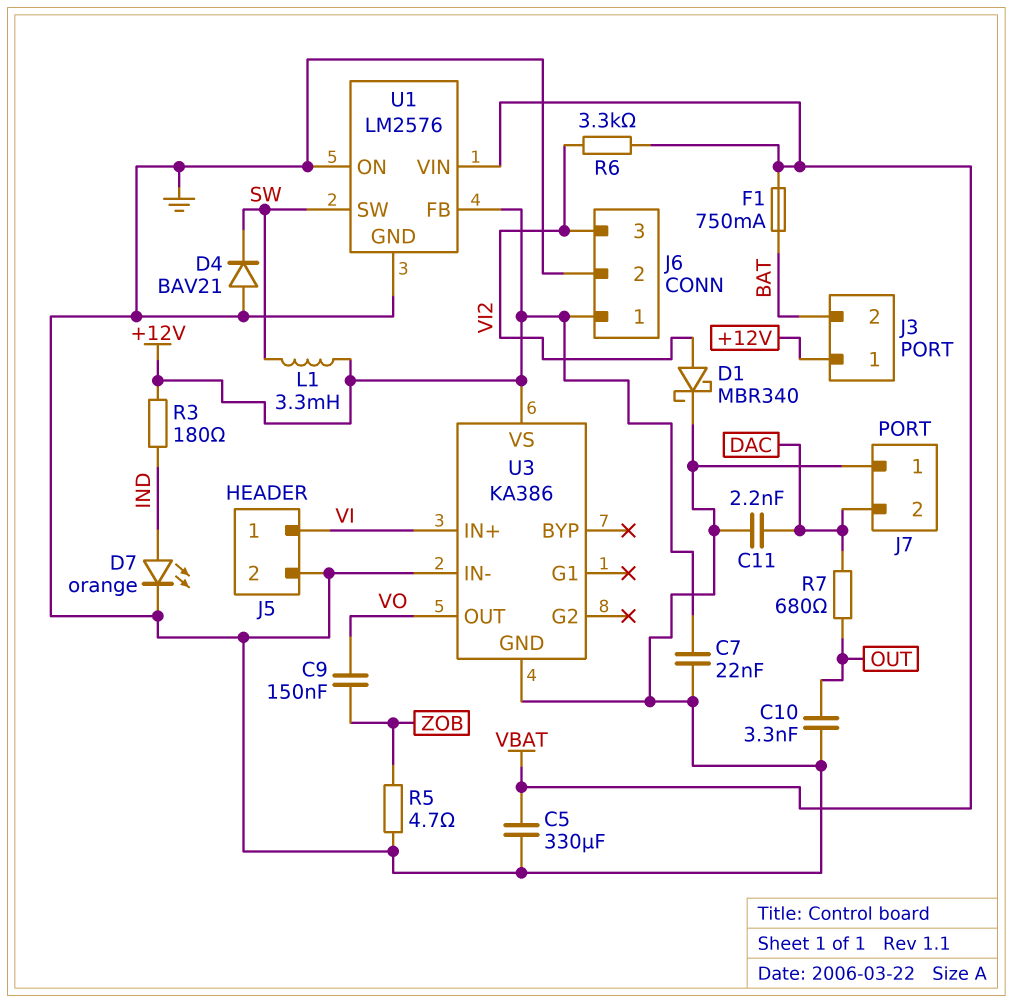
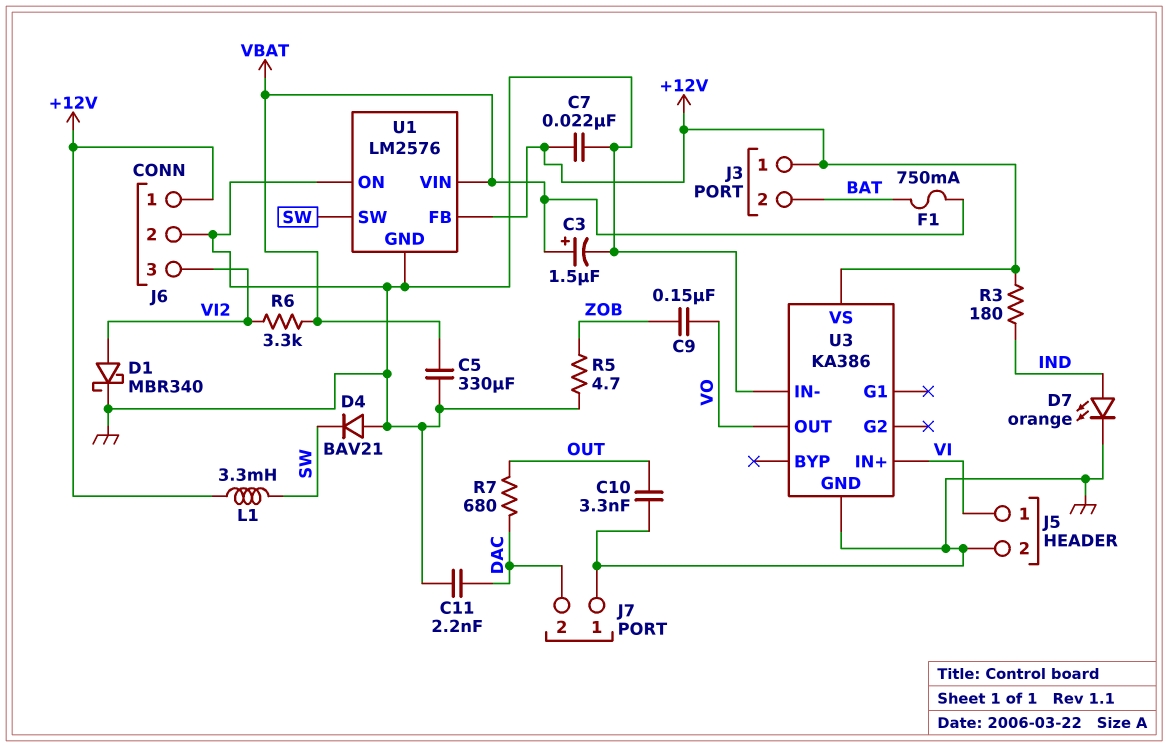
C3: none -> 1.5uF (plus VBAT, minus GND)

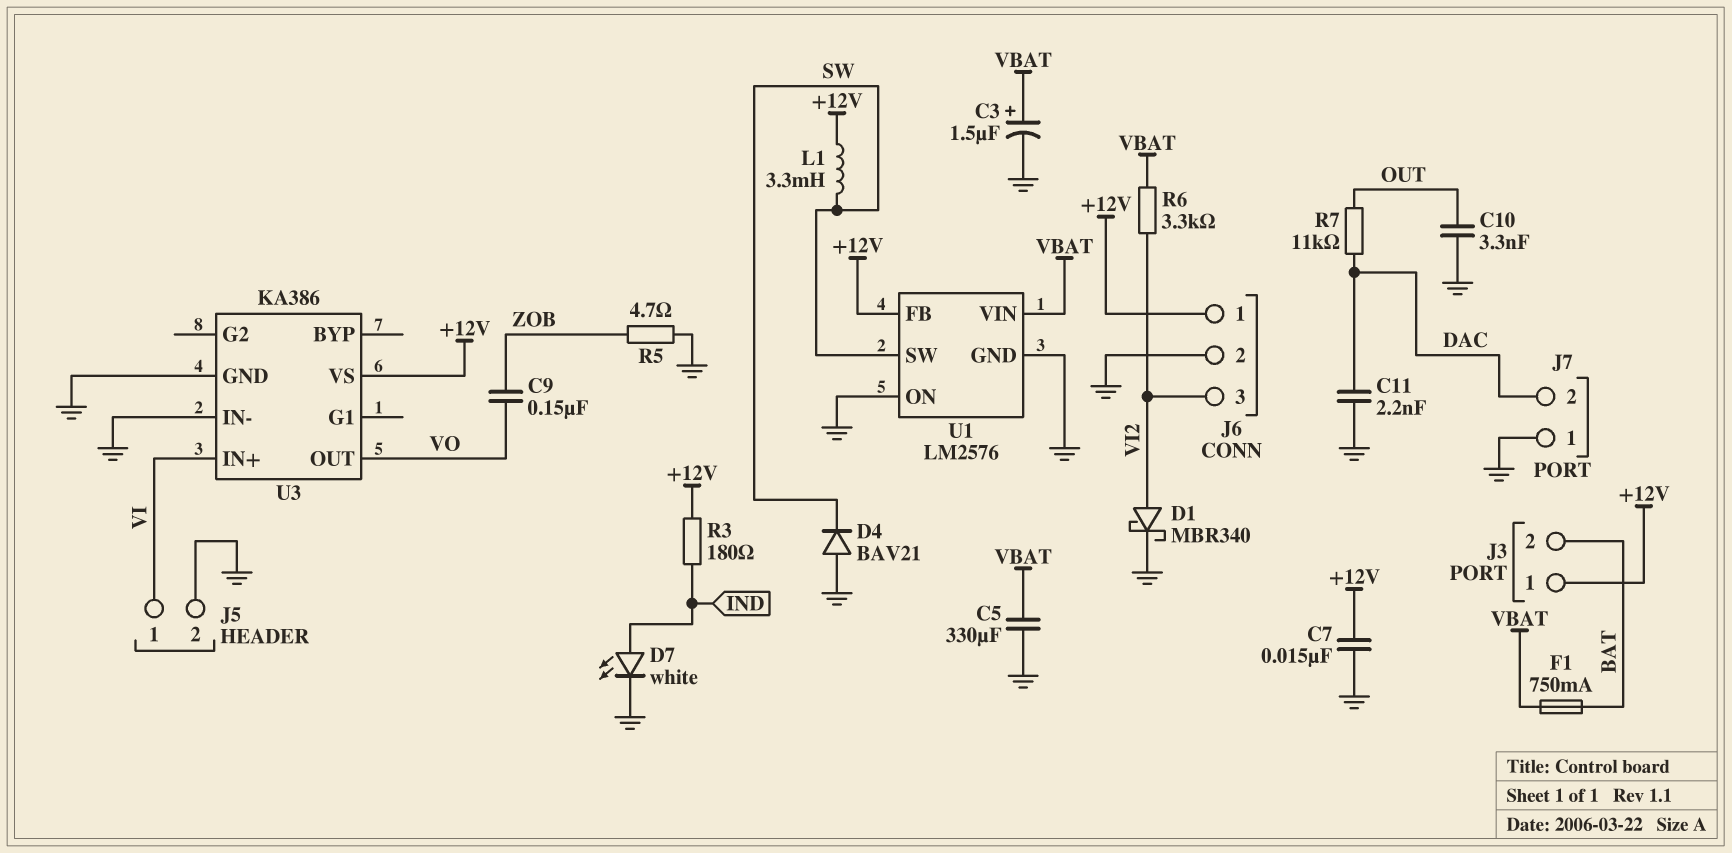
C7: 22nF (+12V, GND) -> 15nF (+12V, GND)
D7: LED orange (A IND, K GND) -> LED white (A IND, K GND)
R7: 680 (DAC, OUT) -> 11k (DAC, OUT)

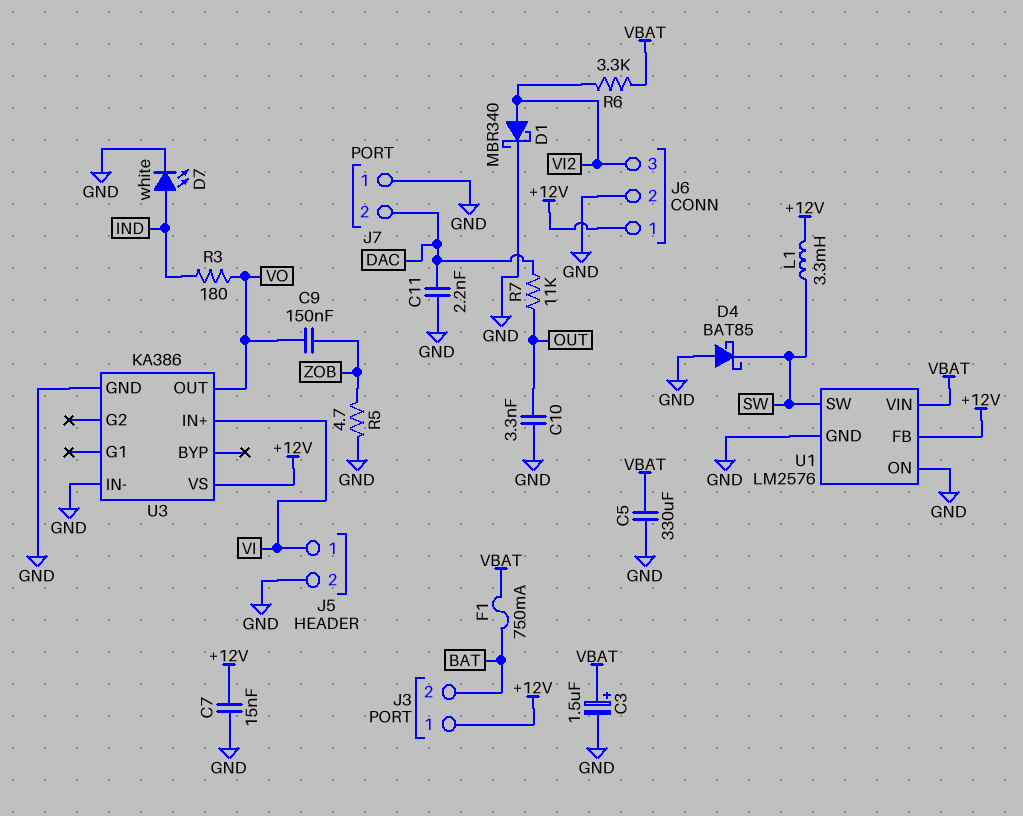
D4: diode BAV21 (A GND, K SW) -> schottky BAT85 (A GND, K SW)
R3: 180 (+12V, IND) -> 180 (IND, VO)

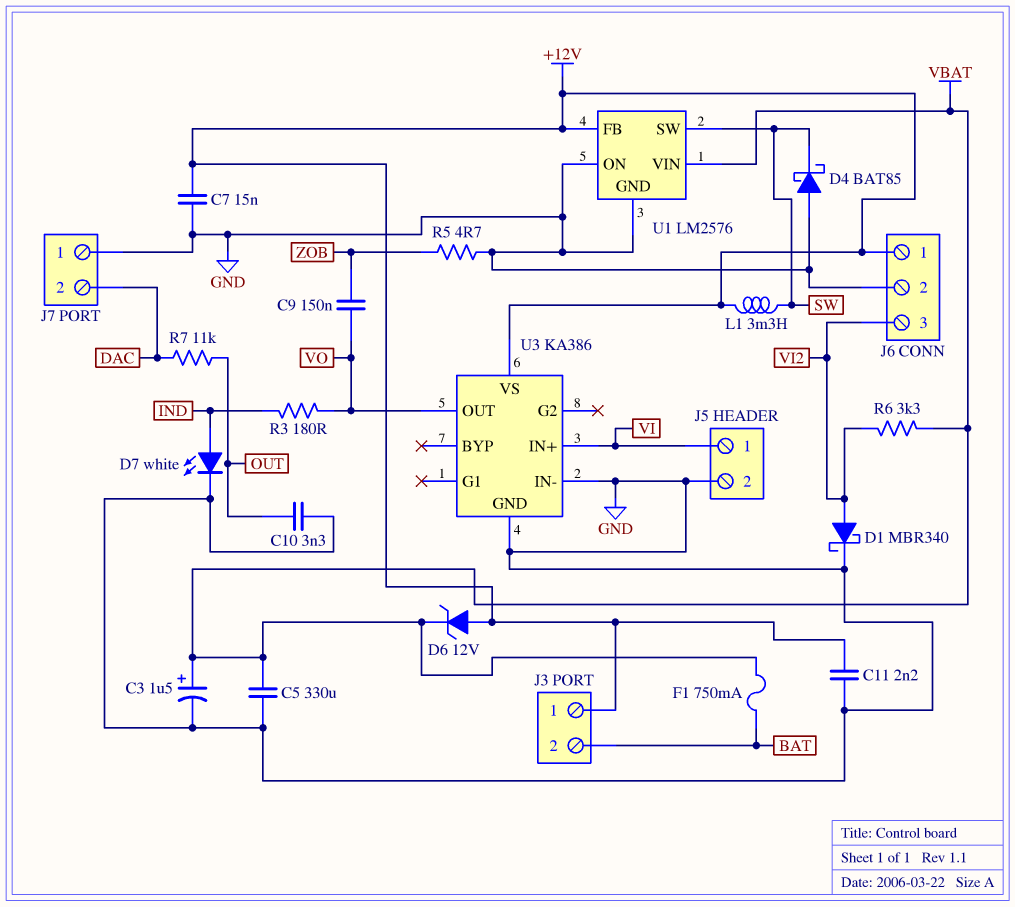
C11: 2.2nF (DAC, GND) -> 2.2nF (+12V, GND)
D6: none -> zener 12V (A +12V, K VBAT)

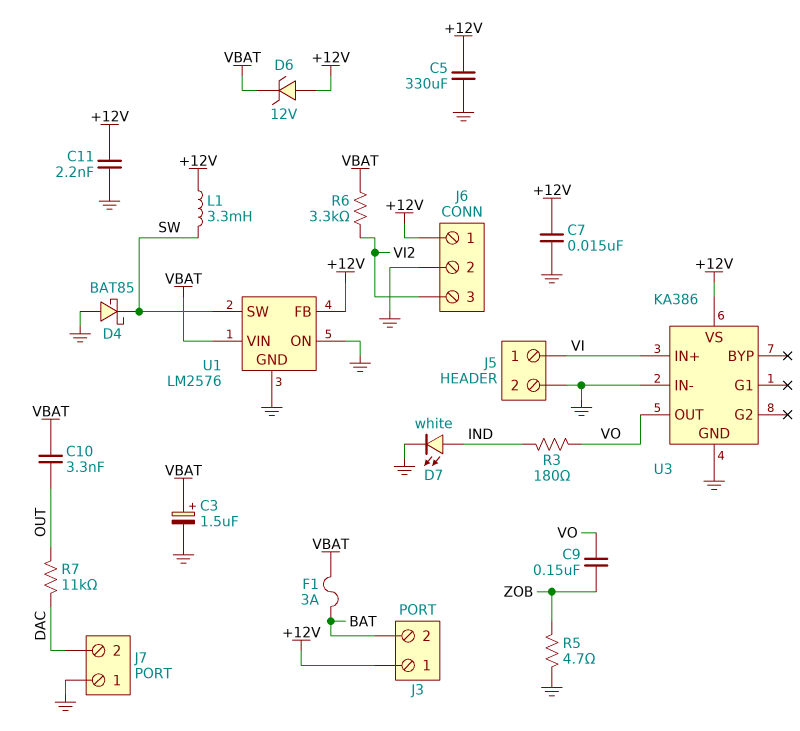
C5: 330uF (GND, VBAT) -> 330uF (+12V, GND)
C10: 3.3nF (GND, OUT) -> 3.3nF (OUT, VBAT)
D1: schottky MBR340 (A VI2, K GND) -> none
F1: 750mA (BAT, VBAT) -> 3A (BAT, VBAT)

